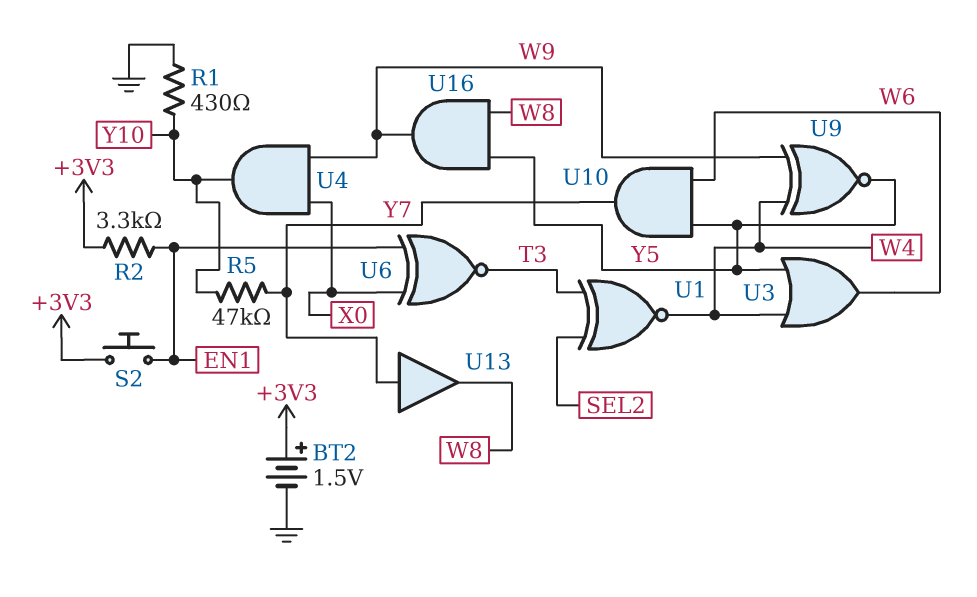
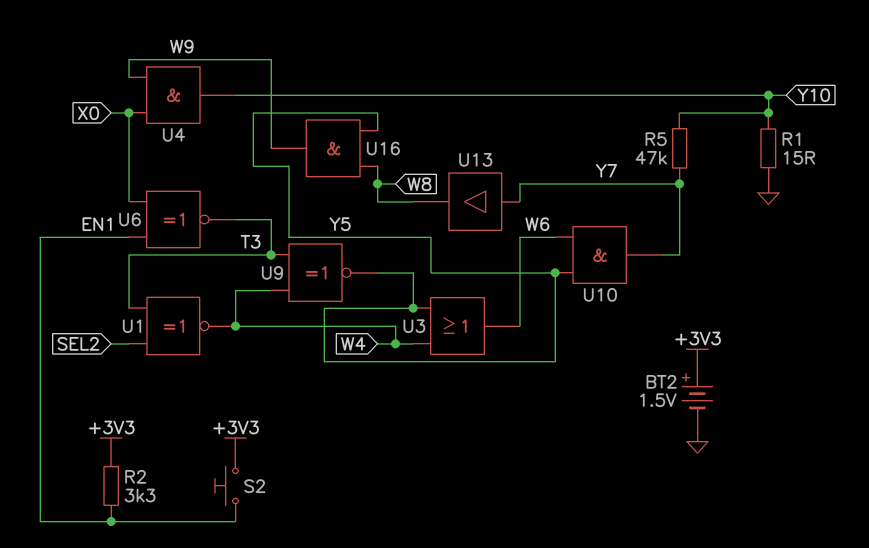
R1: 430 (GND, Y10) -> 15 (GND, Y10)
U9: XNOR (in W4, in W9, out Y5) -> XNOR (in T3, in W4, out Y5)

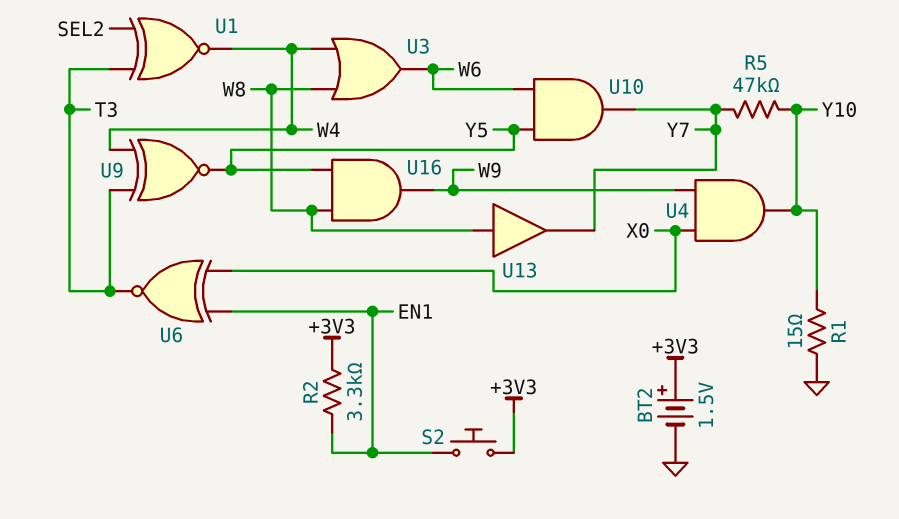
U3: OR (in W4, in Y5, out W6) -> OR (in W4, in W8, out W6)
U13: buffer (in Y7, out W8) -> buffer (in W8, out Y7)

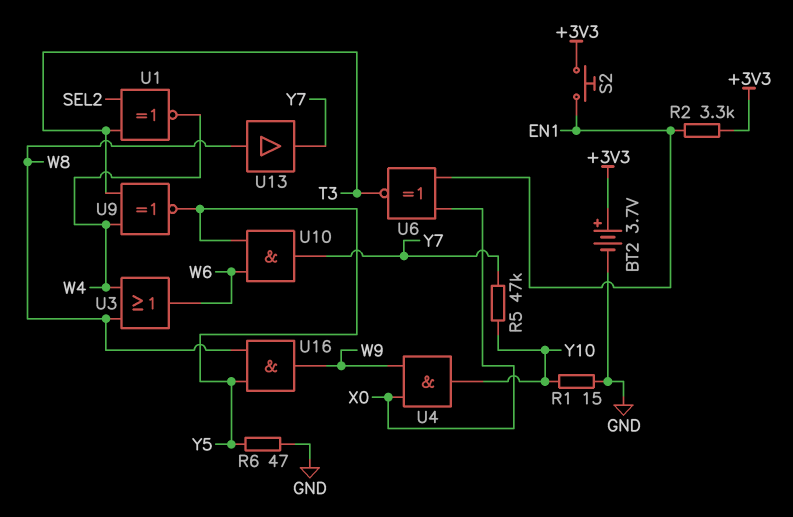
BT2: 1.5V (plus +3V3, minus GND) -> 3.7V (plus +3V3, minus GND)
R6: none -> 47 (GND, Y5)

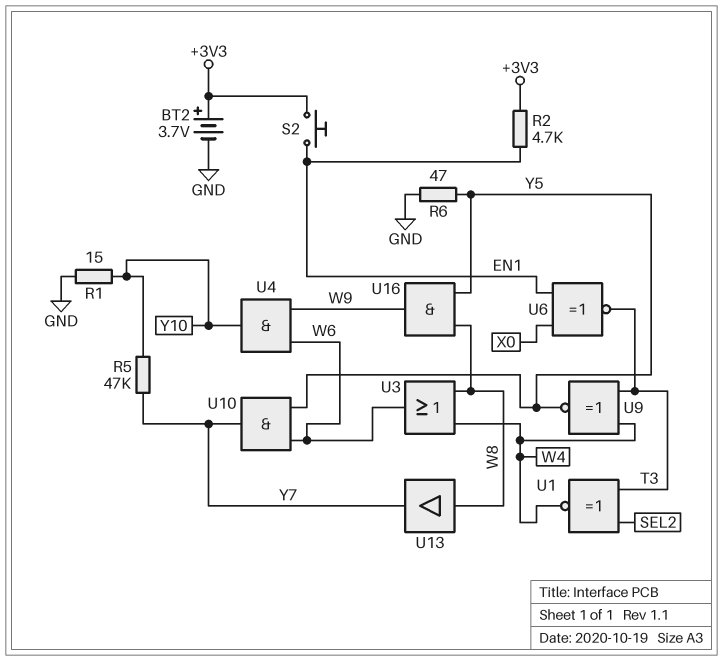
R2: 3.3k (+3V3, EN1) -> 4.7k (+3V3, EN1)
U4: AND (in W9, in X0, out Y10) -> AND (in W6, in W9, out Y10)

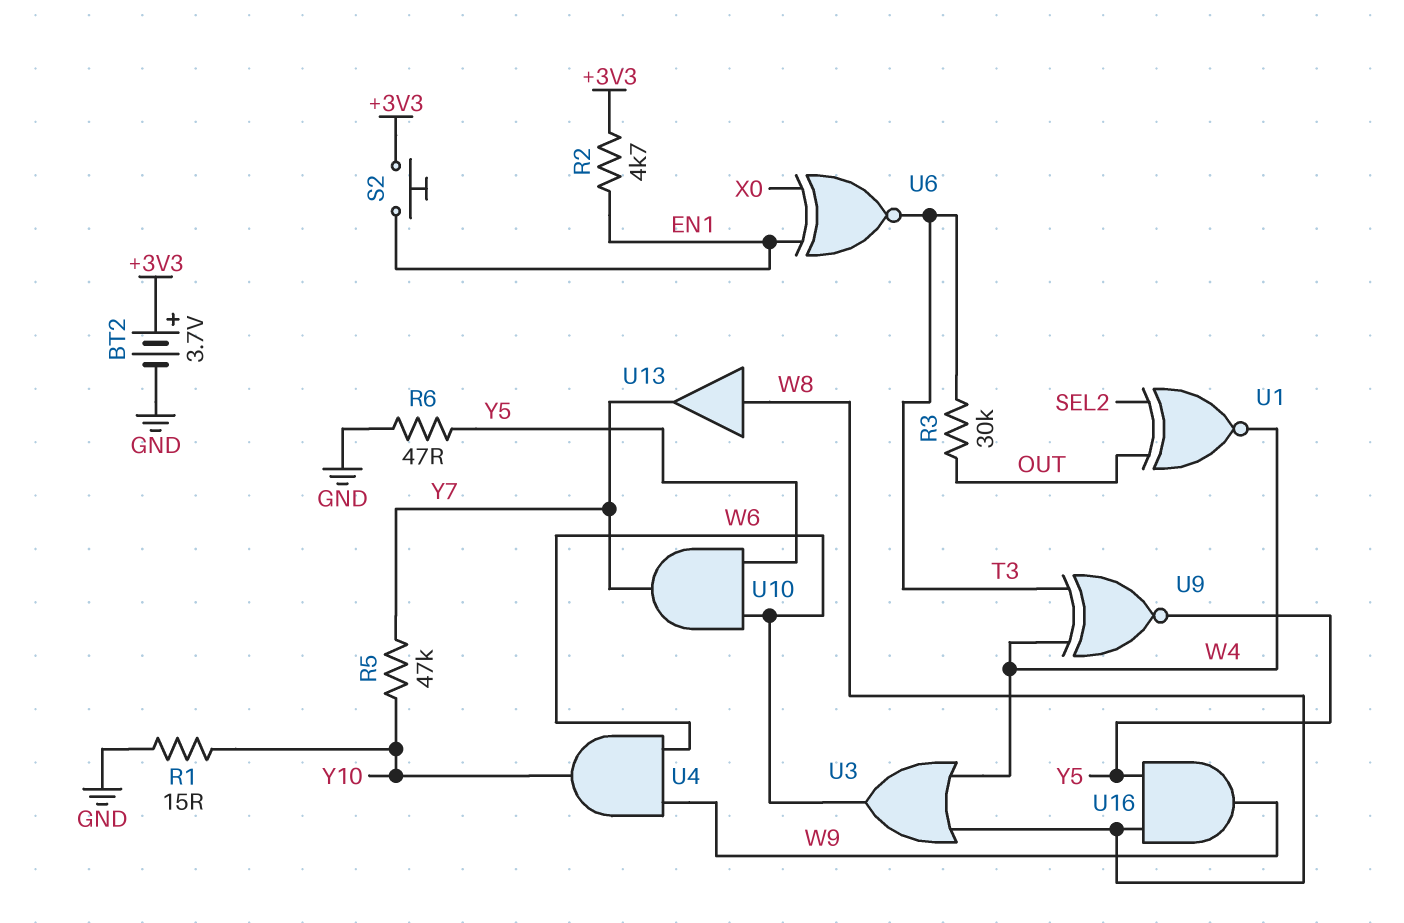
R3: none -> 30k (OUT, T3)
U1: XNOR (in SEL2, in T3, out W4) -> XNOR (in OUT, in SEL2, out W4)

